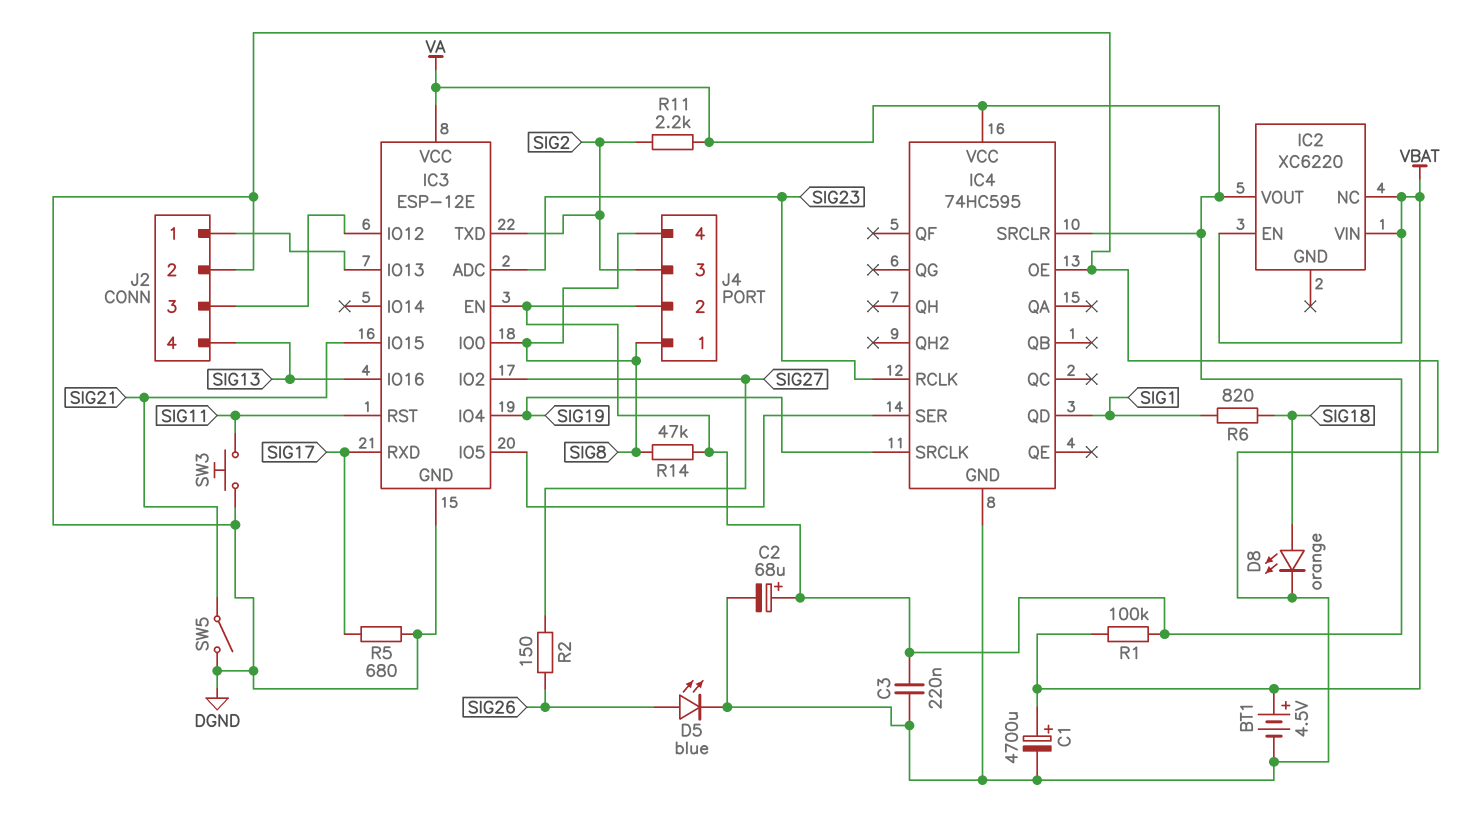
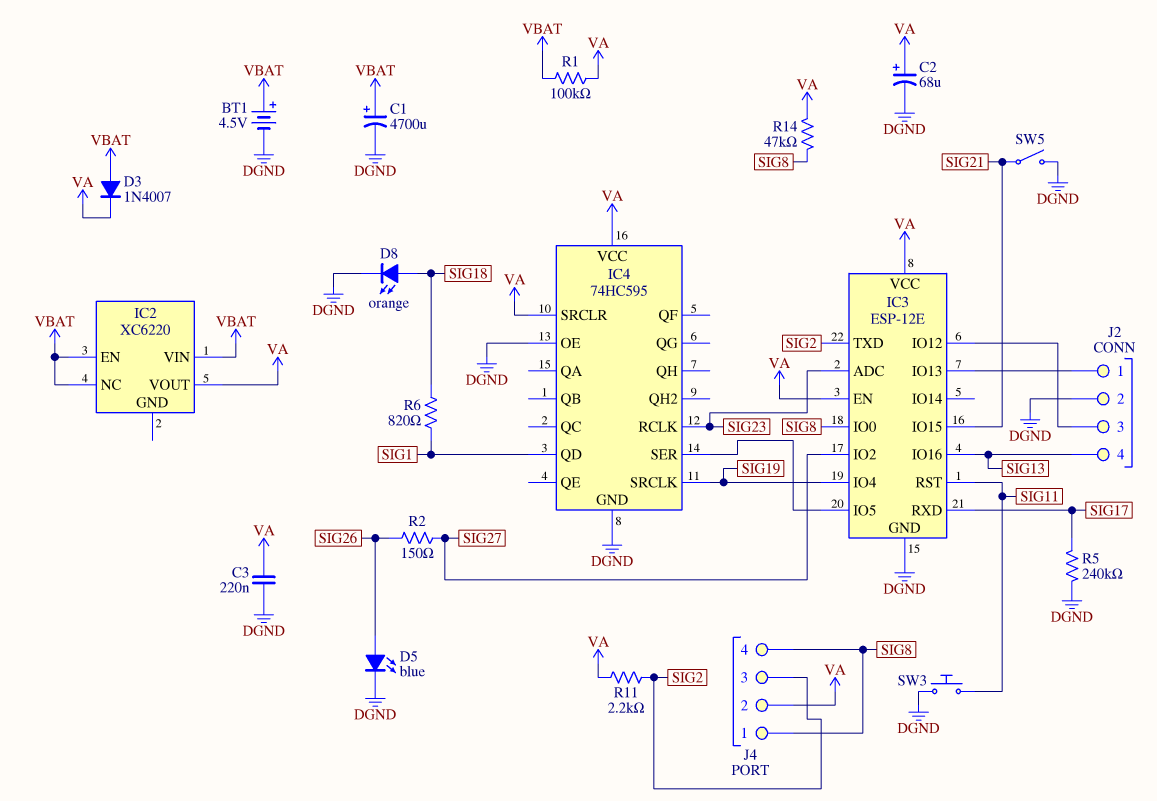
D3: none -> diode 1N4007 (A VBAT, K VA)
R5: 680 (DGND, SIG17) -> 240k (DGND, SIG17)

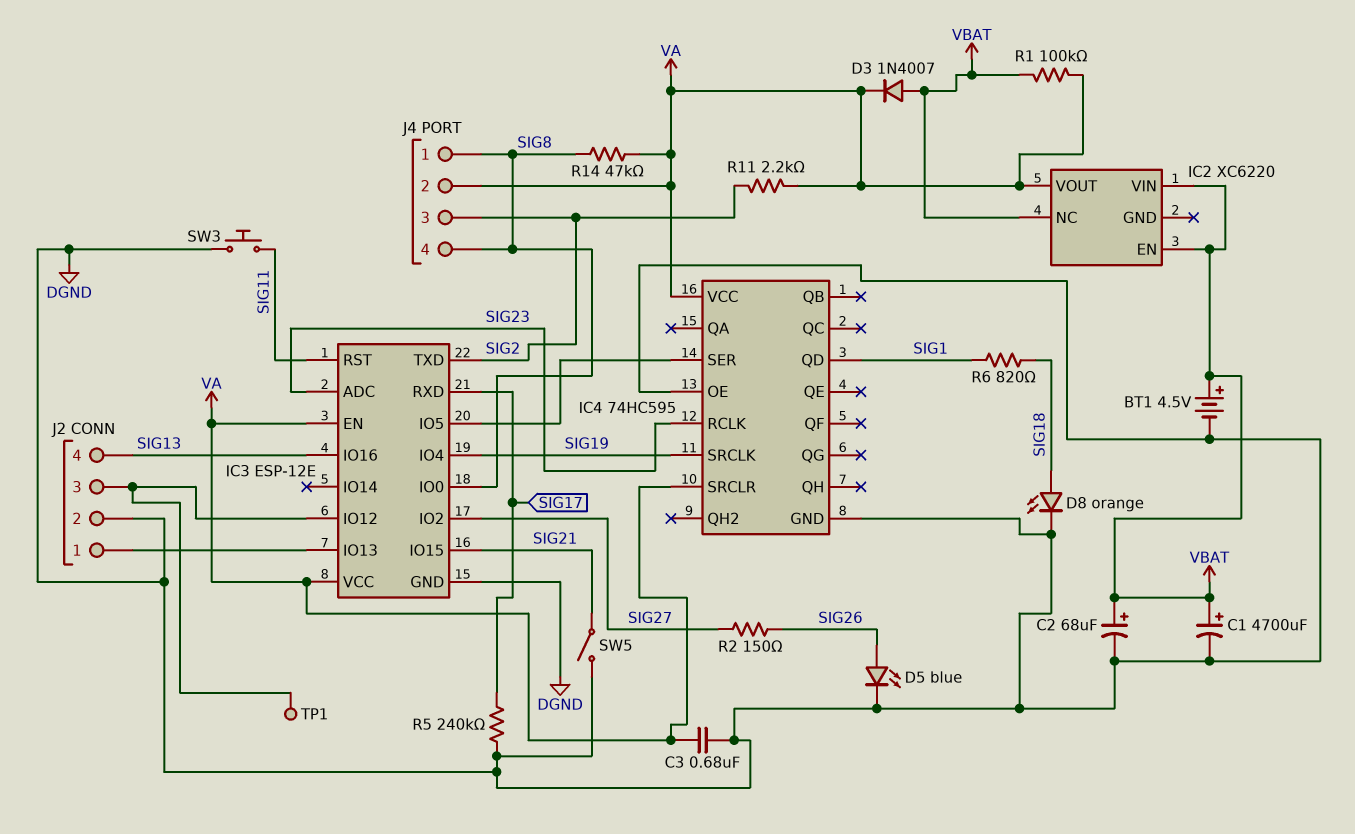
C2: 68uF (plus VA, minus DGND) -> 68uF (plus VBAT, minus DGND)
C3: 220nF (DGND, VA) -> 680nF (DGND, VA)
TP1: none -> test point (IC3/IO12)

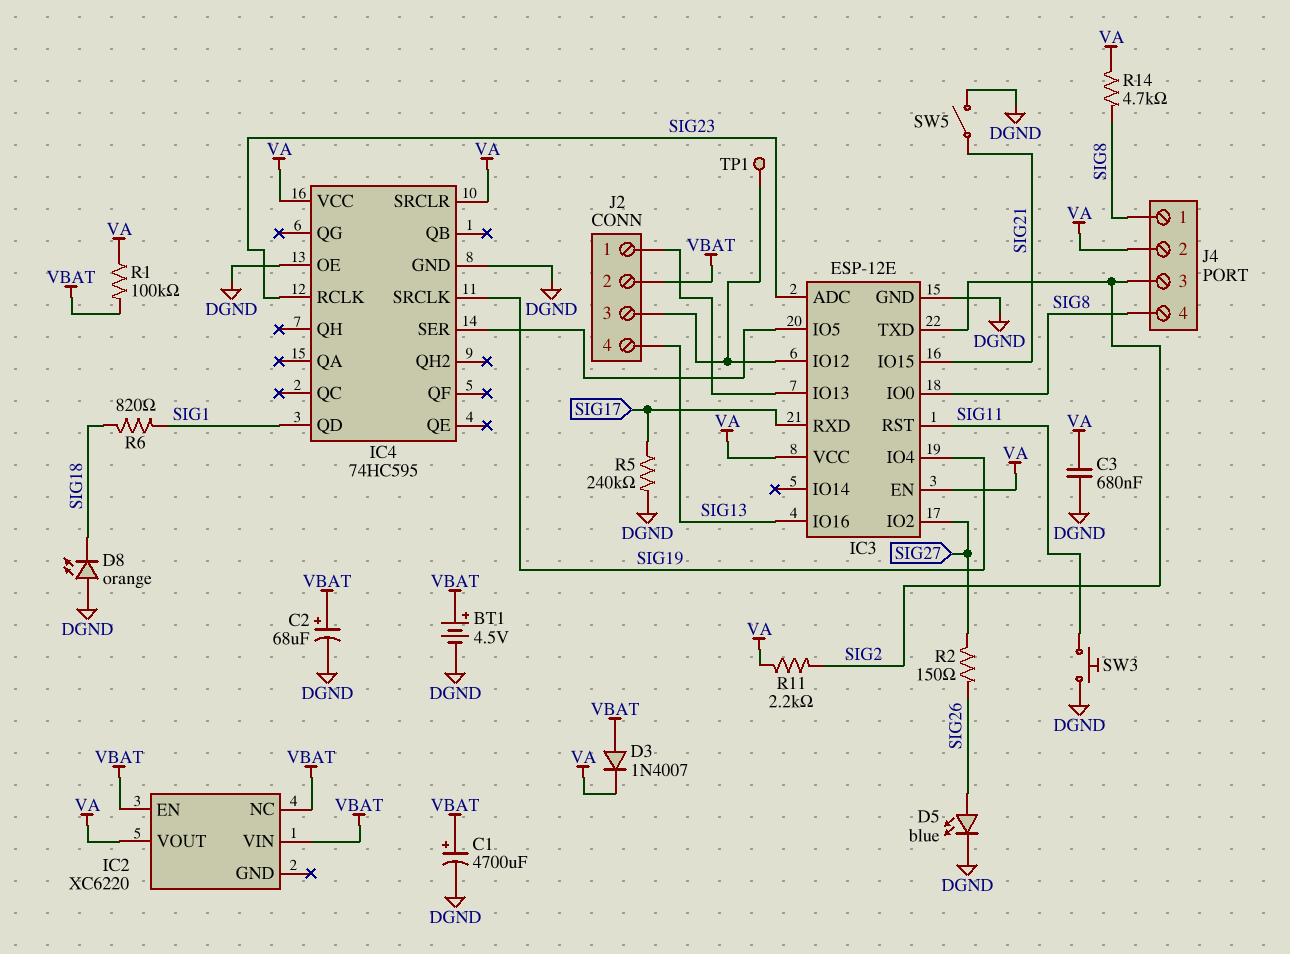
D8: LED orange (A SIG18, K DGND) -> LED orange (A DGND, K SIG18)
J2 pin 2: DGND -> VBAT
R14: 47k (SIG8, VA) -> 4.7k (SIG8, VA)

